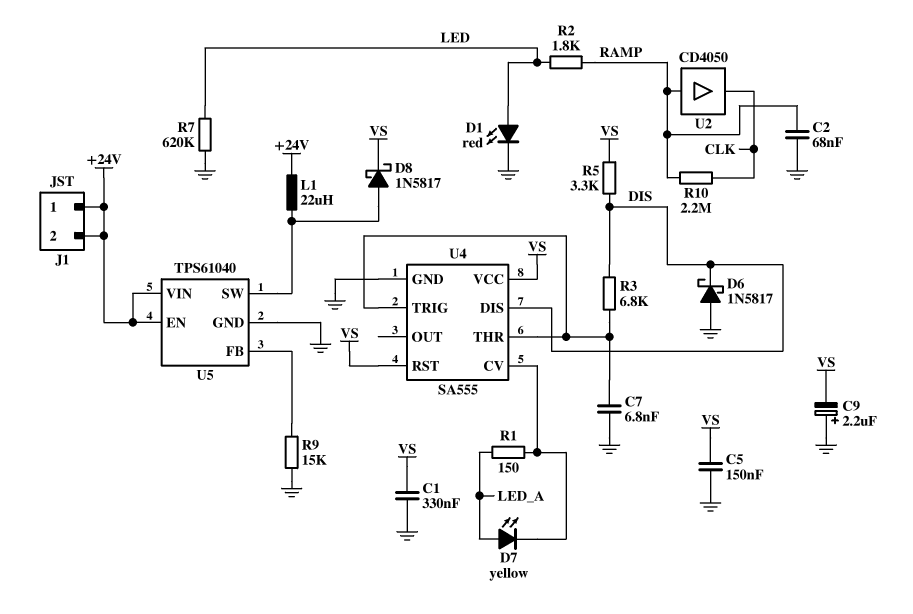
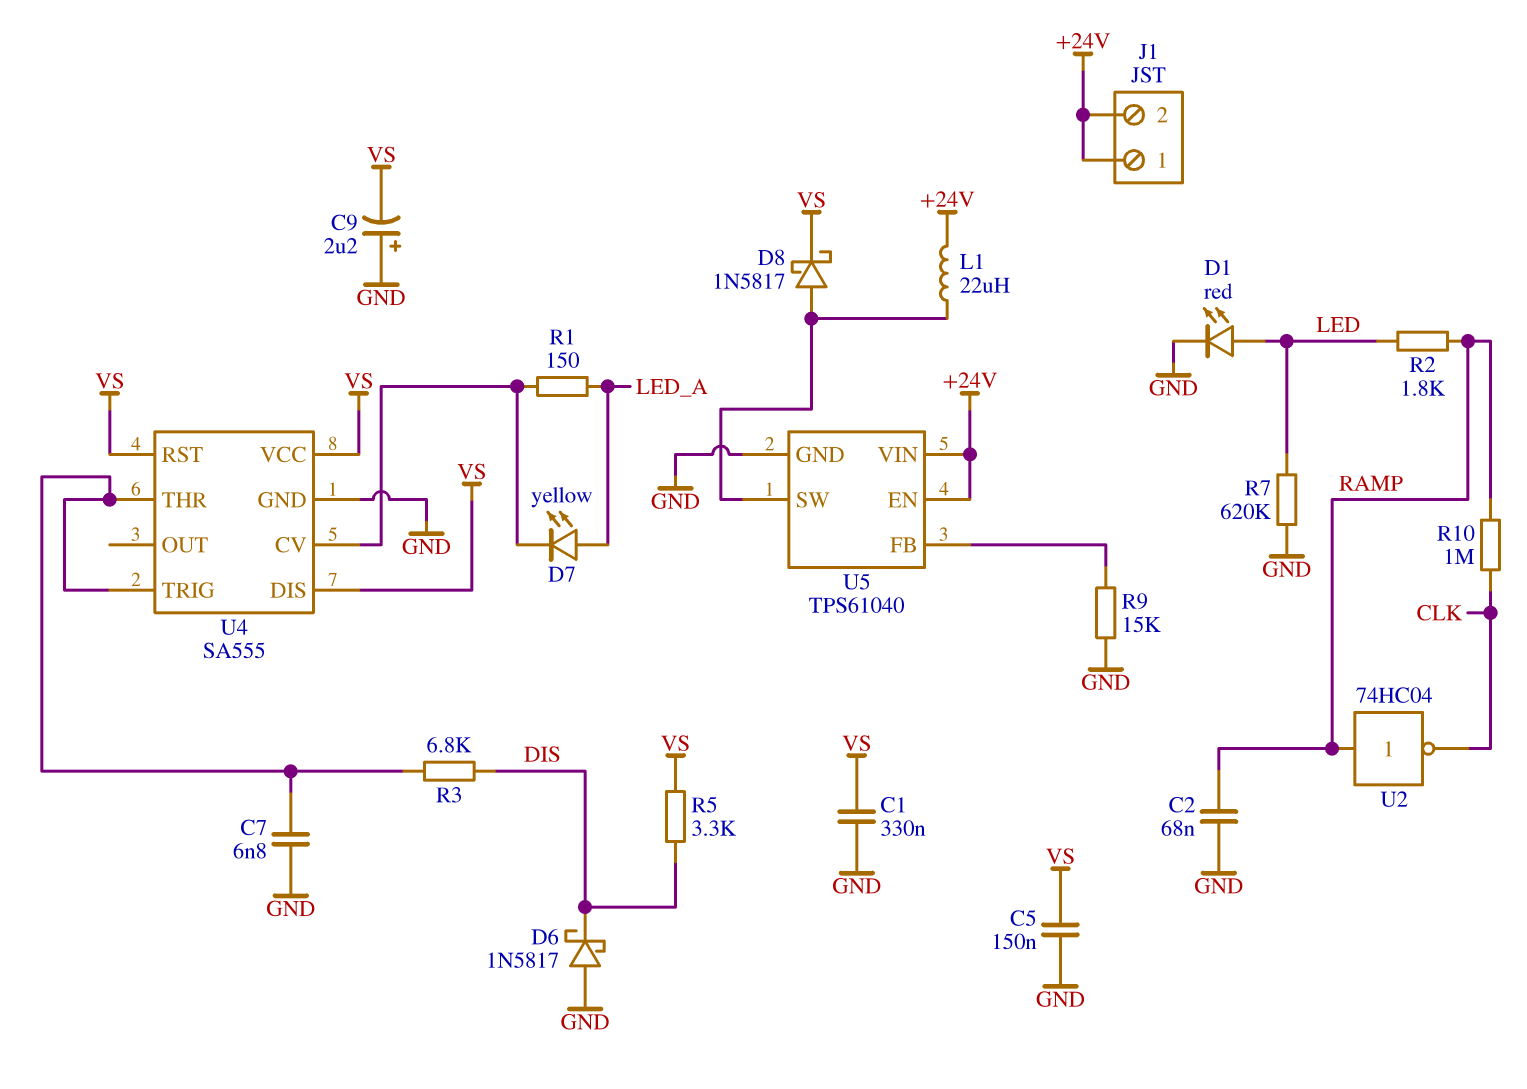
R10: 2.2M (CLK, RAMP) -> 1M (CLK, RAMP)
U2: buffer CD4050 (in RAMP, out CLK) -> NOT 74HC04 (in RAMP, out CLK)
U4 pin DIS: DIS -> VS

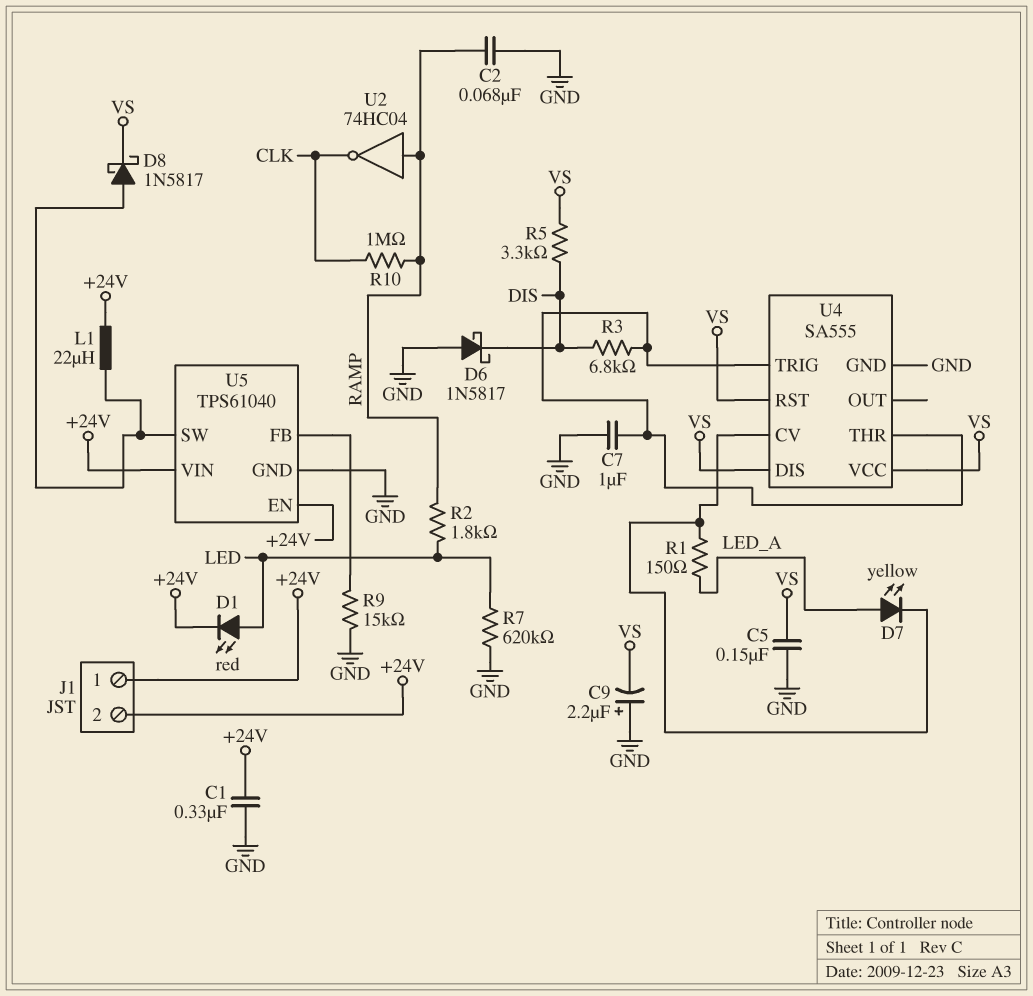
C1: 330nF (GND, VS) -> 330nF (+24V, GND)
C7: 6.8nF (GND, U4/THR) -> 1uF (GND, U4/THR)
D1: LED red (A LED, K GND) -> LED red (A LED, K +24V)

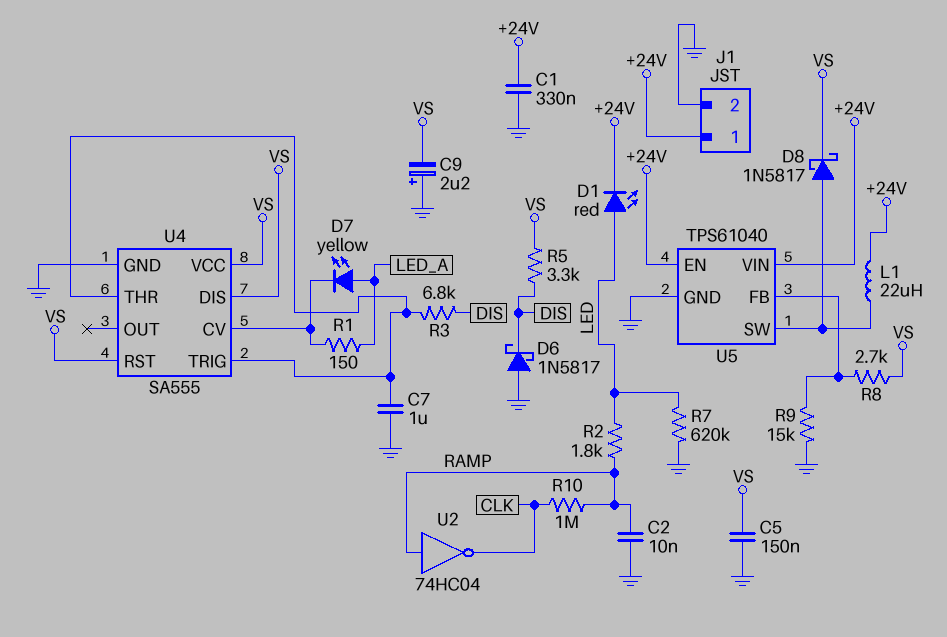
C2: 68nF (GND, RAMP) -> 10nF (GND, RAMP)
J1 pin 2: +24V -> GND
R8: none -> 2.7k (U5/FB, VS)

